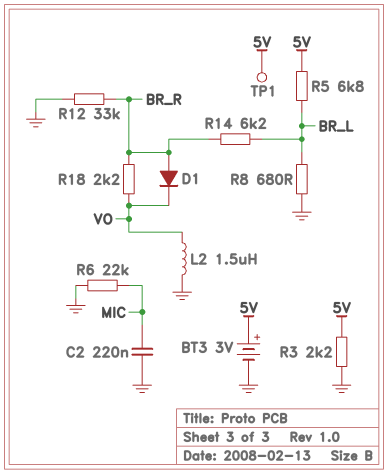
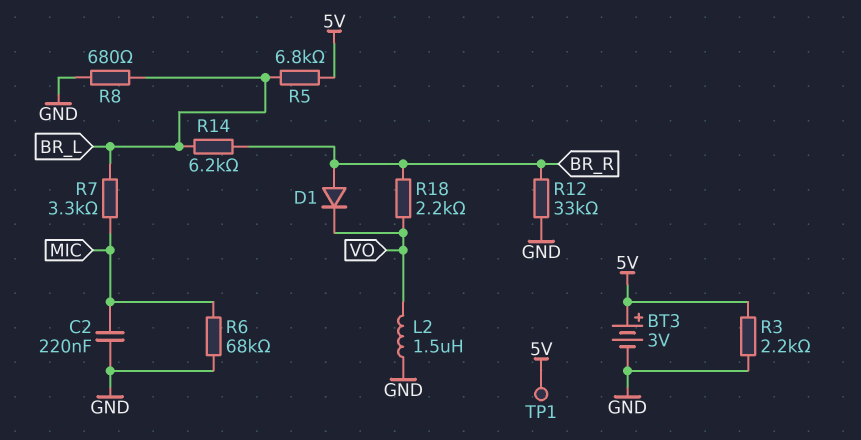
R6: 22k (GND, MIC) -> 68k (GND, MIC)
R7: none -> 3.3k (BR_L, MIC)

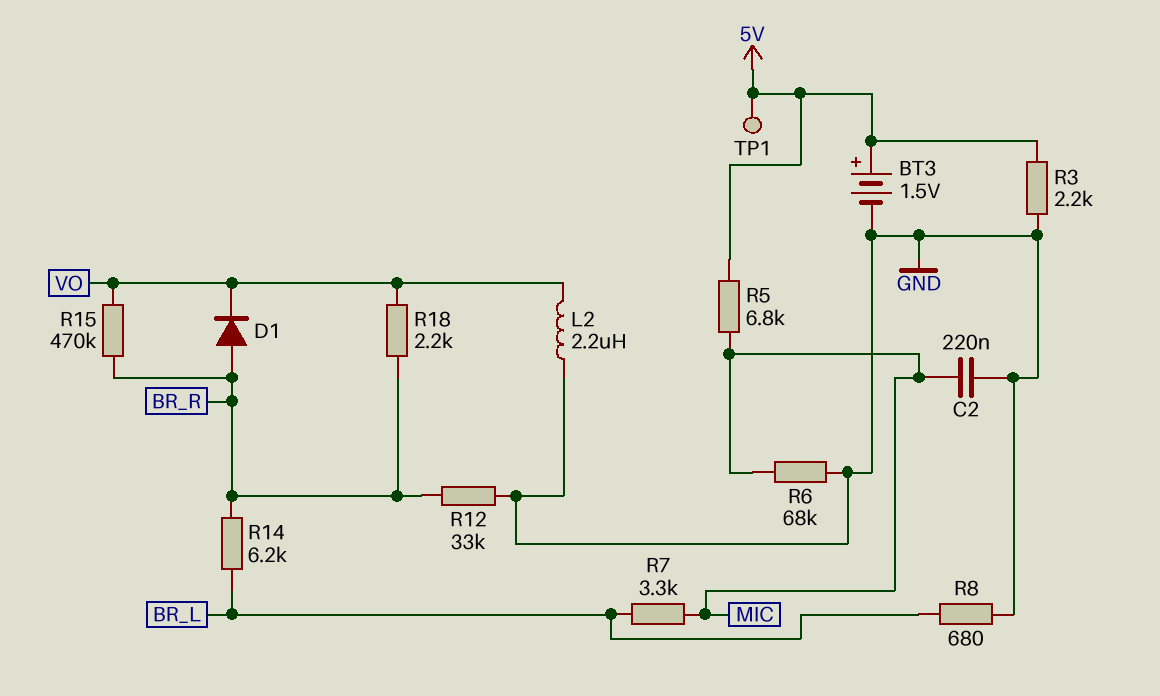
BT3: 3V (plus 5V, minus GND) -> 1.5V (plus 5V, minus GND)
L2: 1.5uH (GND, VO) -> 2.2uH (GND, VO)
R5: 6.8k (5V, BR_L) -> 6.8k (5V, MIC)
R15: none -> 470k (BR_R, VO)

